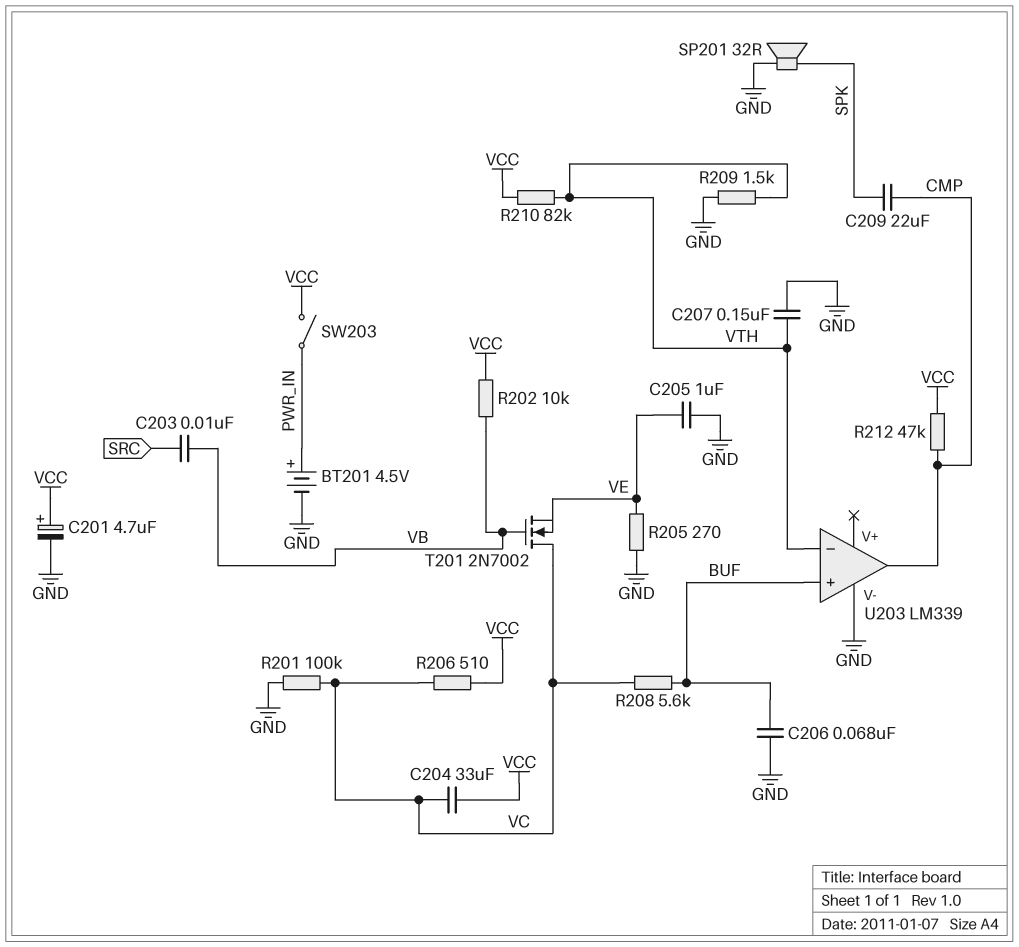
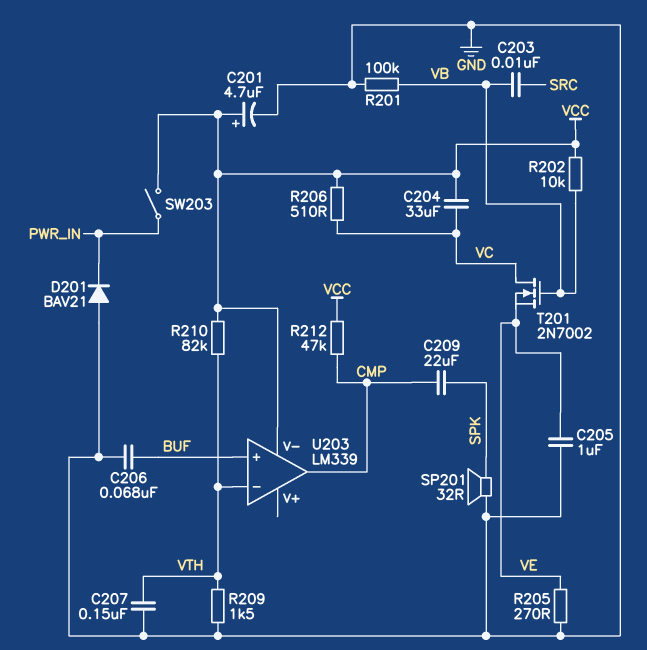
BT201: 4.5V (plus PWR_IN, minus GND) -> none
D201: none -> diode BAV21 (A GND, K PWR_IN)
R201: 100k (GND, VC) -> 100k (GND, VB)
R208: 5.6k (BUF, VC) -> none
U203 pin V-: GND -> VCC

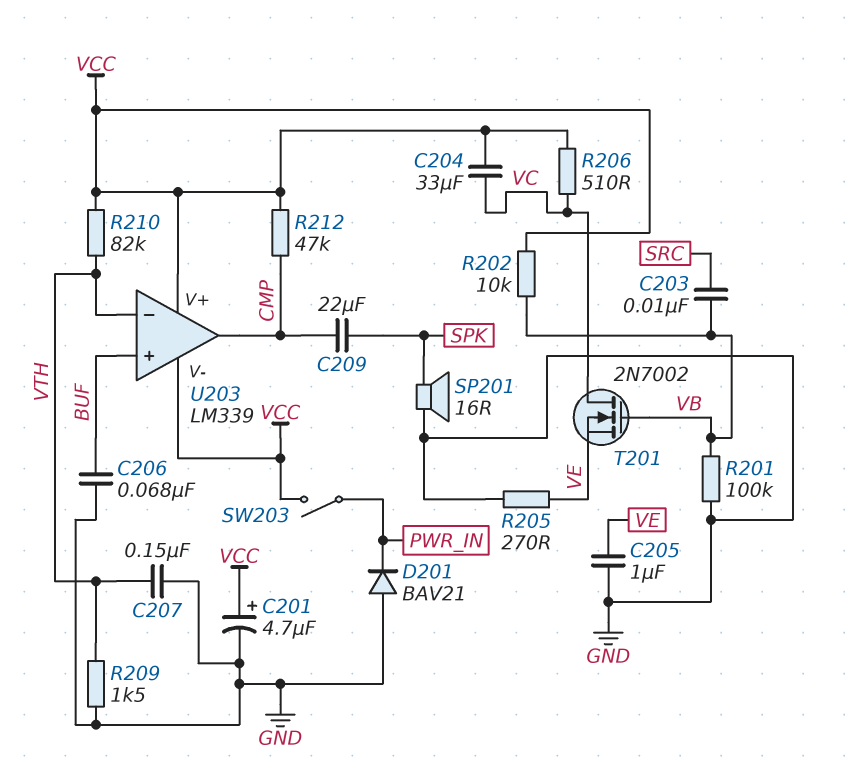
SP201: speaker 32R (GND, SPK) -> speaker 16R (GND, SPK)
U203 pin V+: none -> VCC

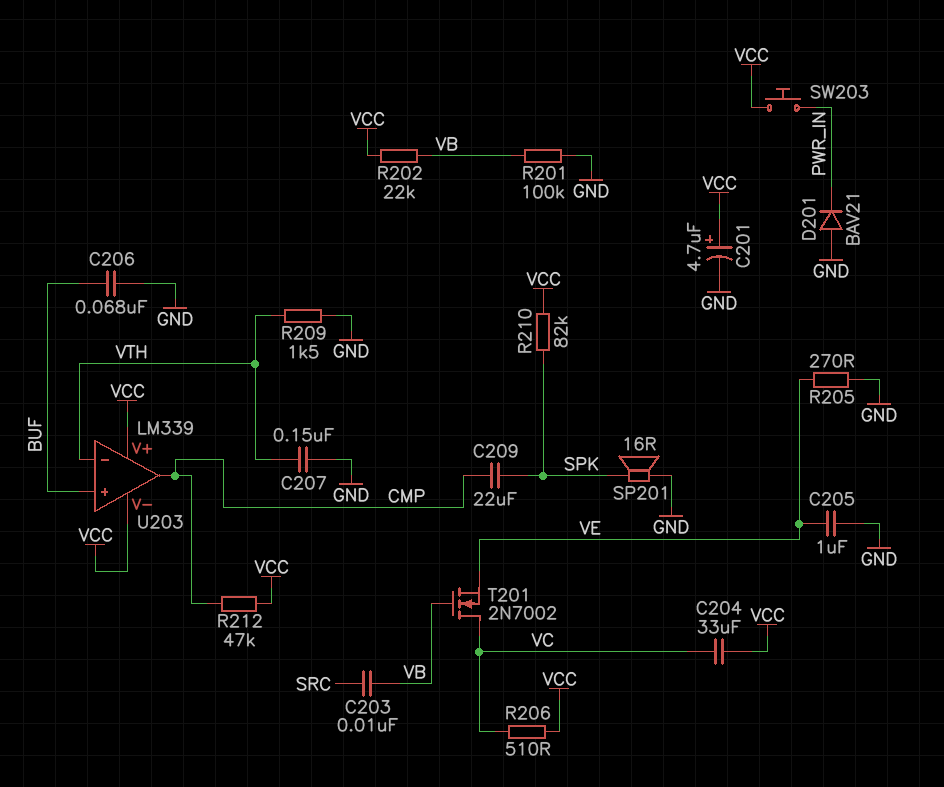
R202: 10k (VB, VCC) -> 22k (VB, VCC)
R210: 82k (VCC, VTH) -> 82k (SPK, VCC)
SW203: switch (PWR_IN, VCC) -> button (PWR_IN, VCC)

